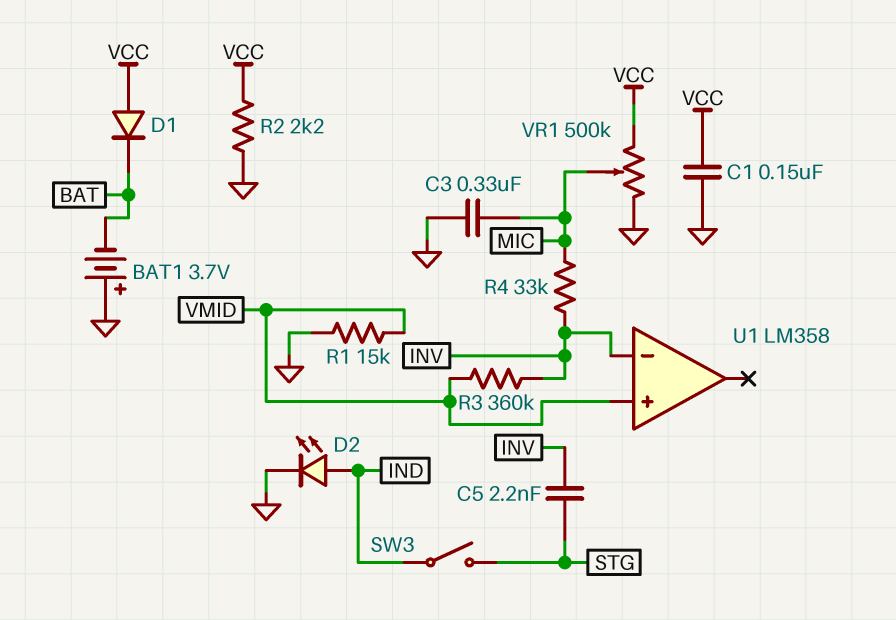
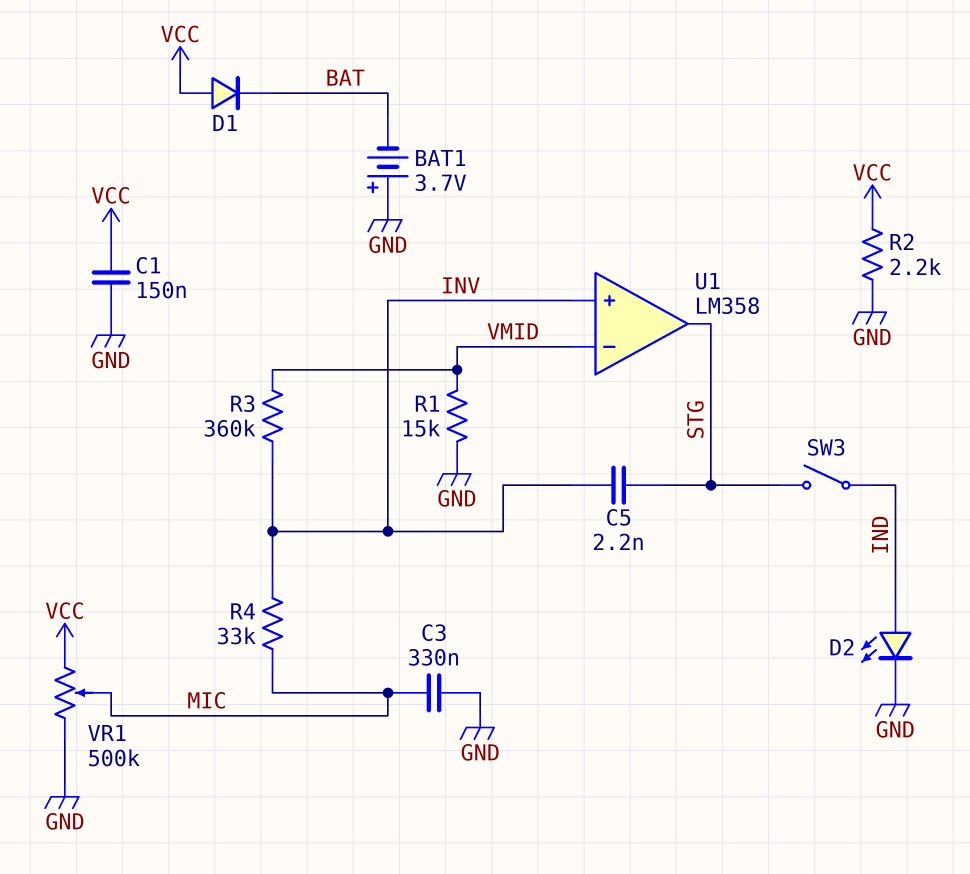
U1 pin in+: VMID -> INV
U1 pin in-: INV -> VMID
U1 pin out: none -> STG

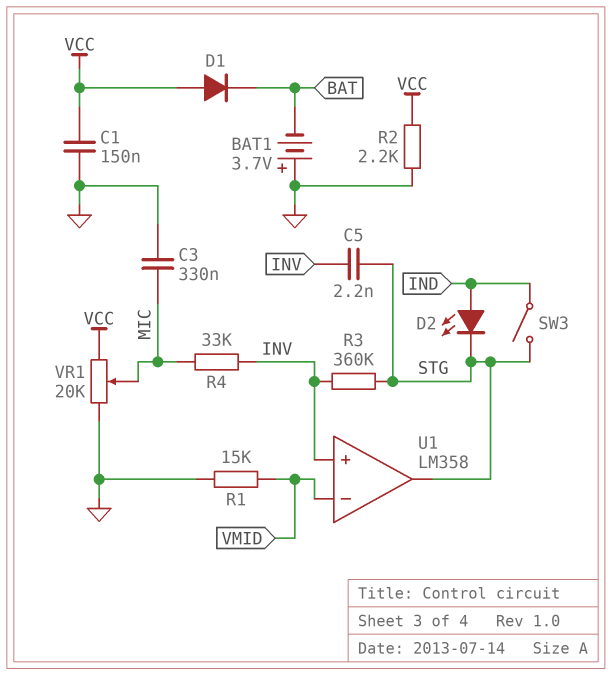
D2: LED (A IND, K GND) -> LED (A IND, K STG)
R3: 360k (INV, VMID) -> 360k (INV, STG)
VR1: 500k (GND, VCC, wiper MIC) -> 20k (GND, VCC, wiper MIC)

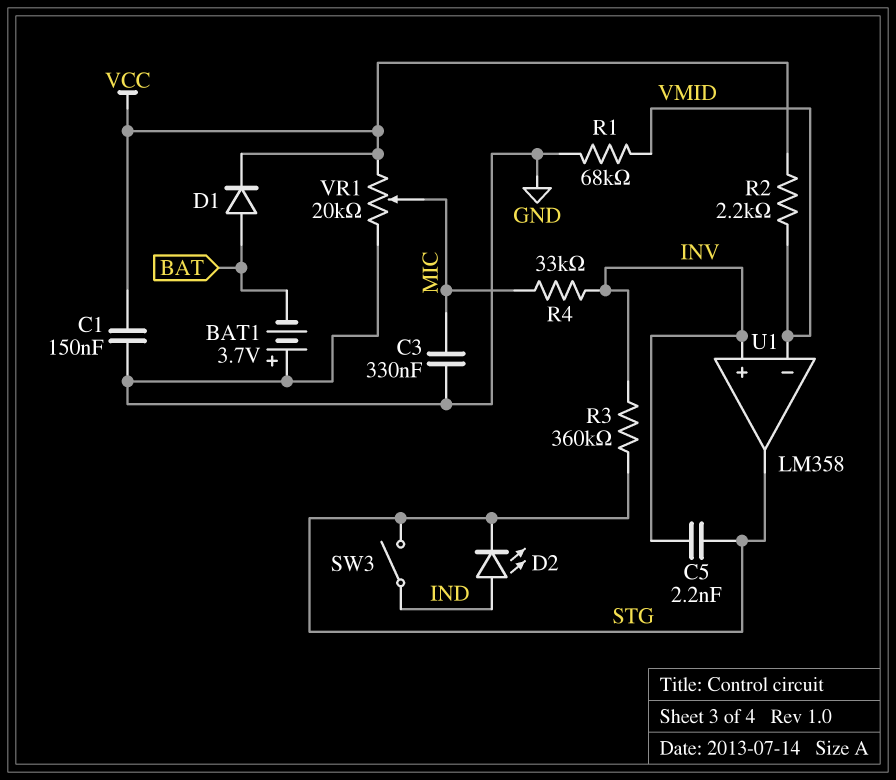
D1: diode (A VCC, K BAT) -> diode (A BAT, K VCC)
R1: 15k (GND, VMID) -> 68k (GND, VMID)
R2: 2.2k (GND, VCC) -> 2.2k (VCC, VMID)

